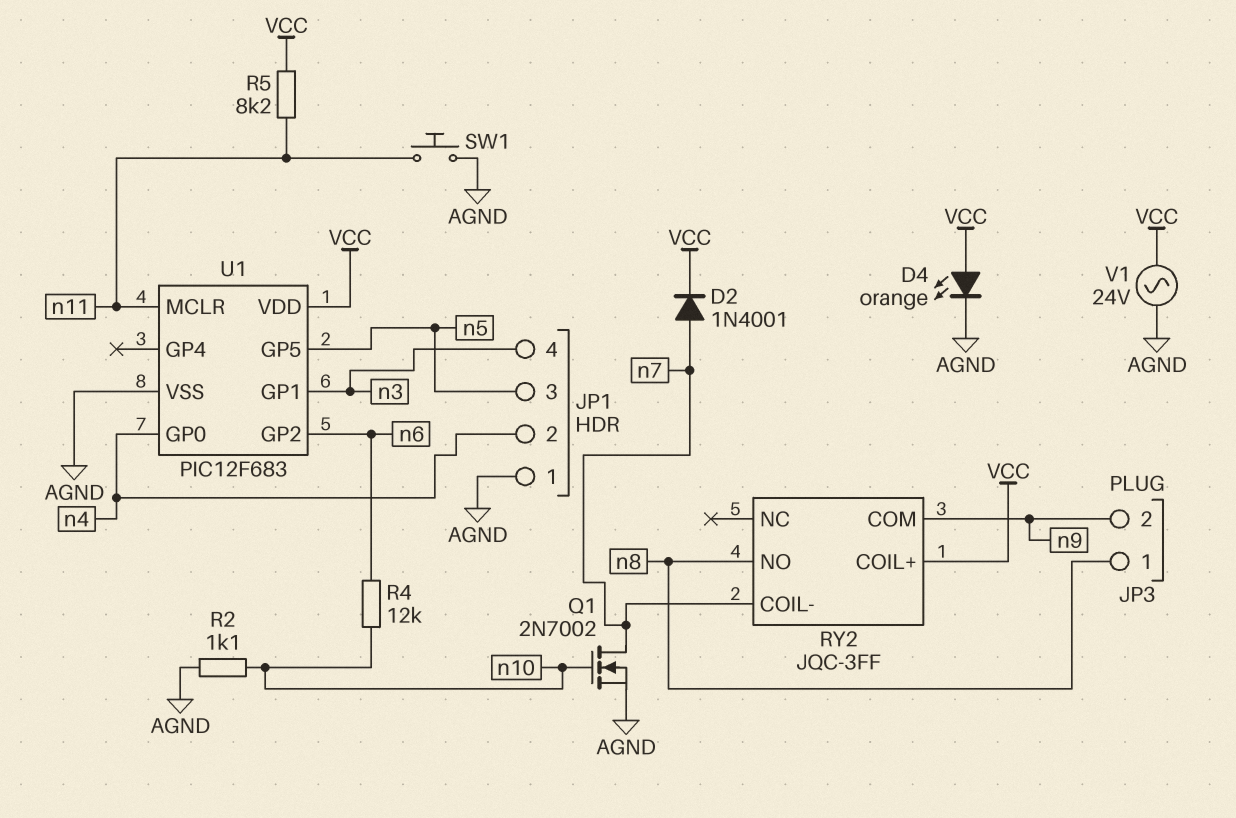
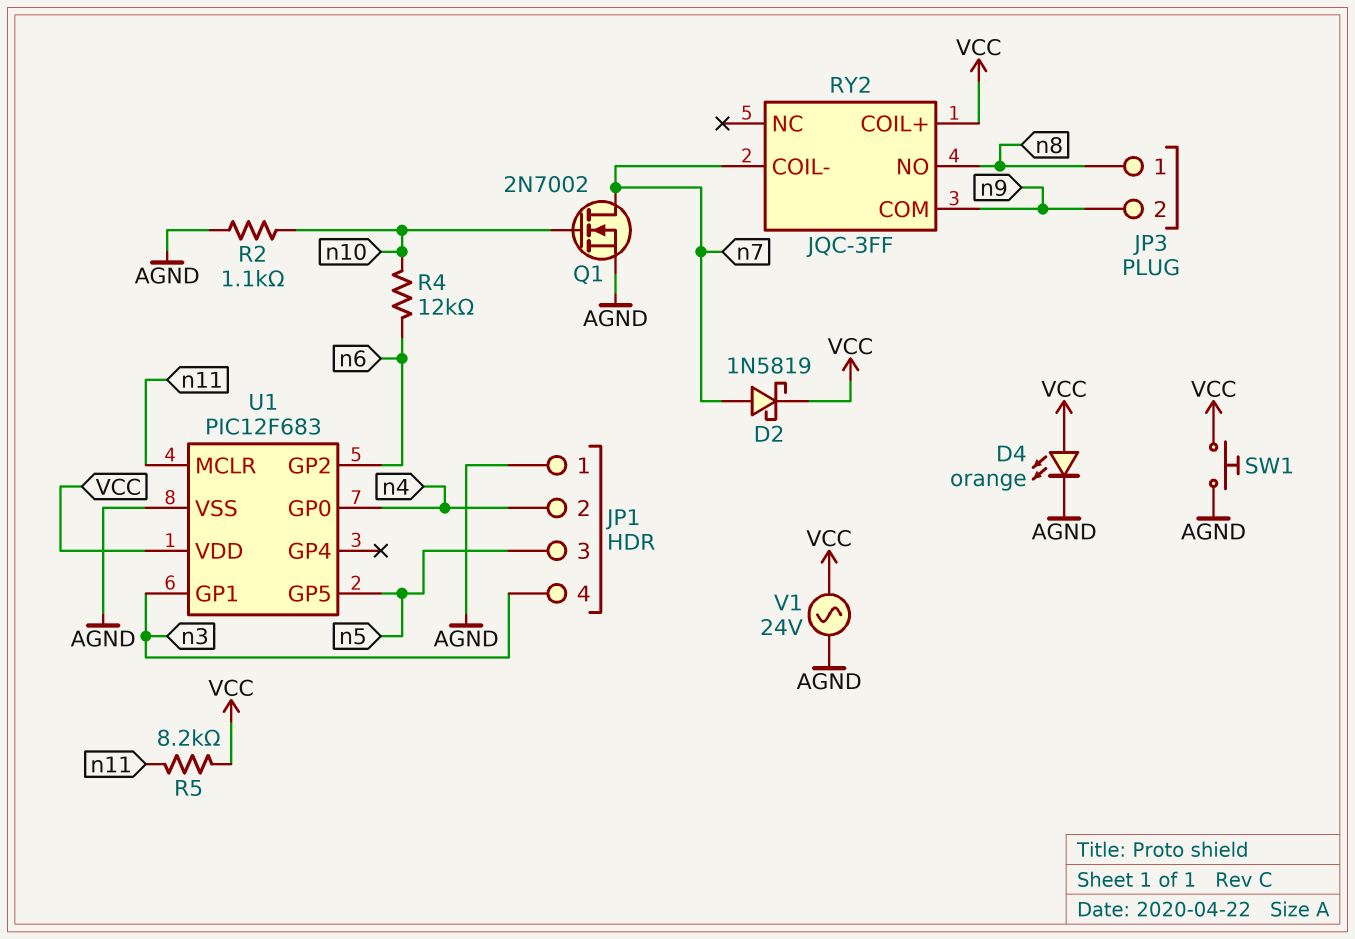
D2: diode 1N4001 (A n7, K VCC) -> schottky 1N5819 (A n7, K VCC)
SW1: button (AGND, n11) -> button (AGND, VCC)

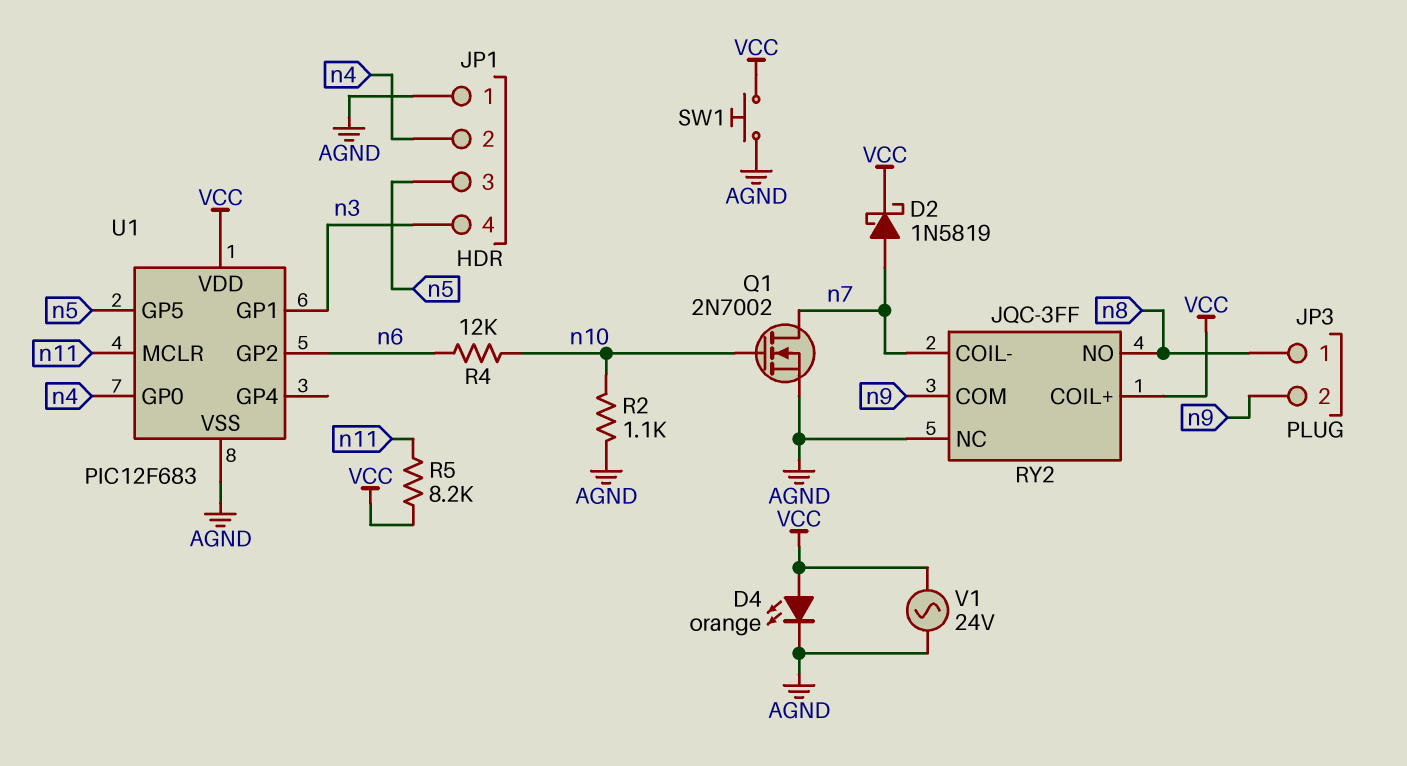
RY2 pin NC: none -> AGND

